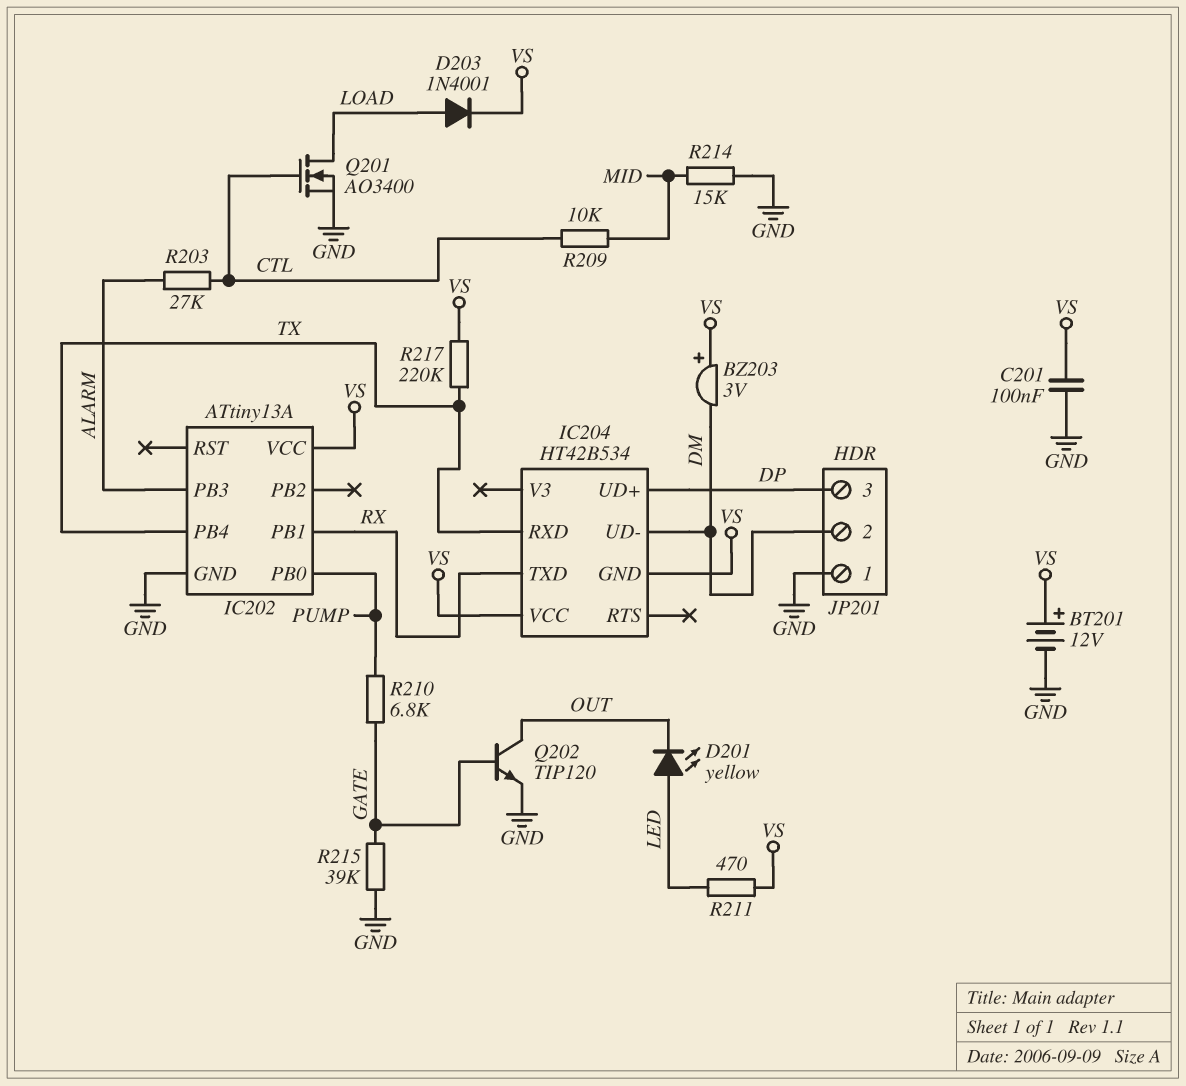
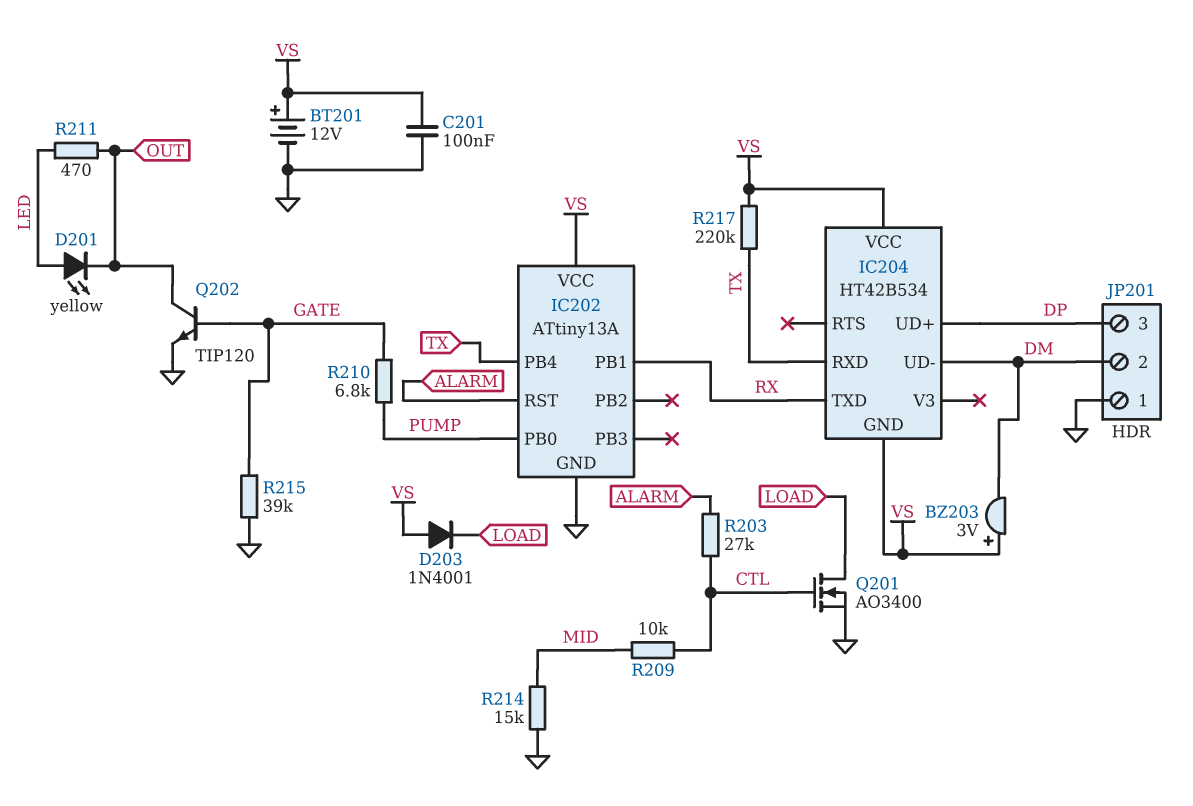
D203: diode 1N4001 (A LOAD, K VS) -> diode 1N4001 (A VS, K LOAD)
IC202 pin PB3: ALARM -> none
IC202 pin RST: none -> ALARM
R211: 470 (LED, VS) -> 470 (LED, OUT)

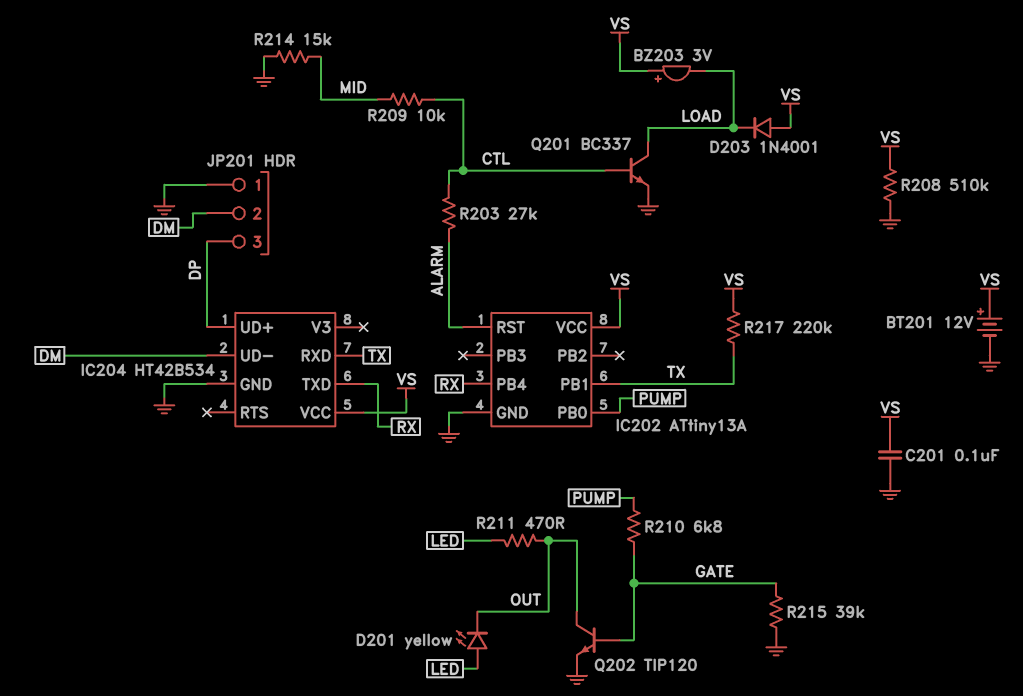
BZ203: buzzer 3V (plus VS, minus DM) -> buzzer 3V (plus VS, minus LOAD)
IC202 pin PB1: RX -> TX
IC202 pin PB4: TX -> RX
IC204 pin GND: VS -> GND
Q201: NMOS AO3400 (G CTL, D LOAD, S GND) -> NPN BC337 (B CTL, C LOAD, E GND)
R208: none -> 510k (GND, VS)

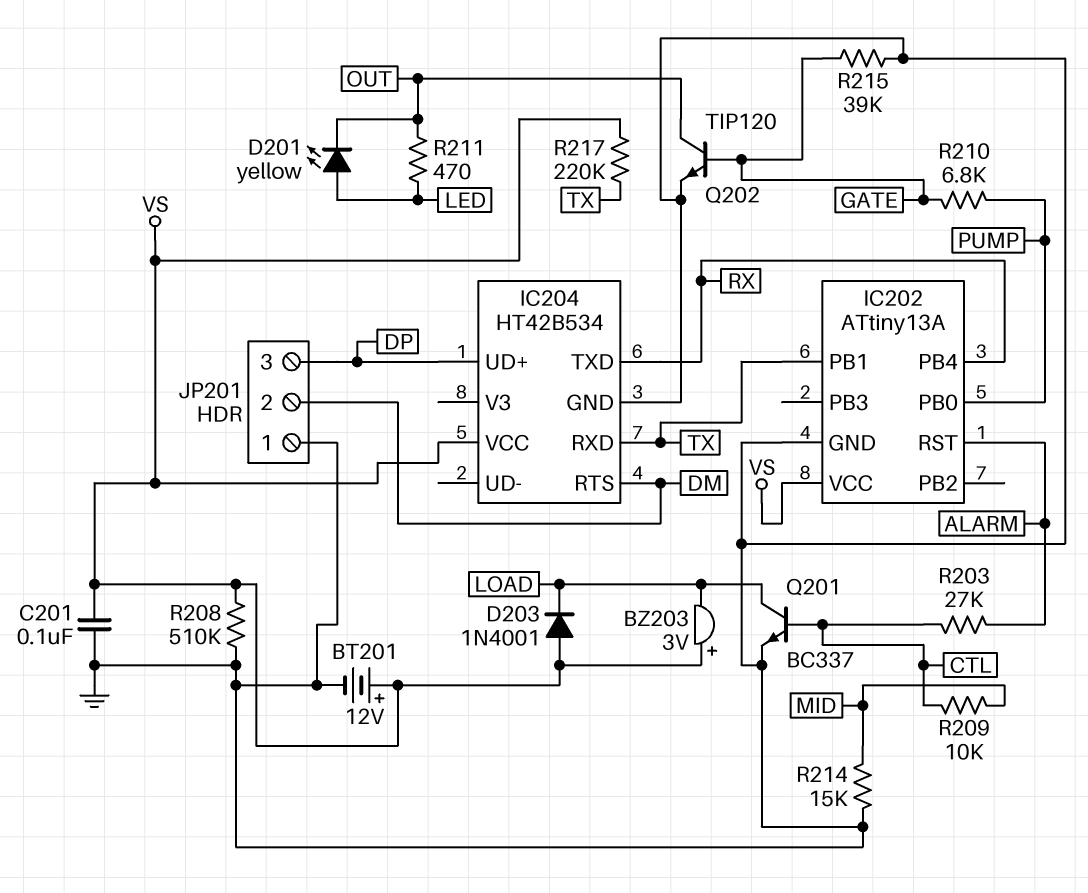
IC204 pin RTS: none -> DM
IC204 pin UD-: DM -> none

